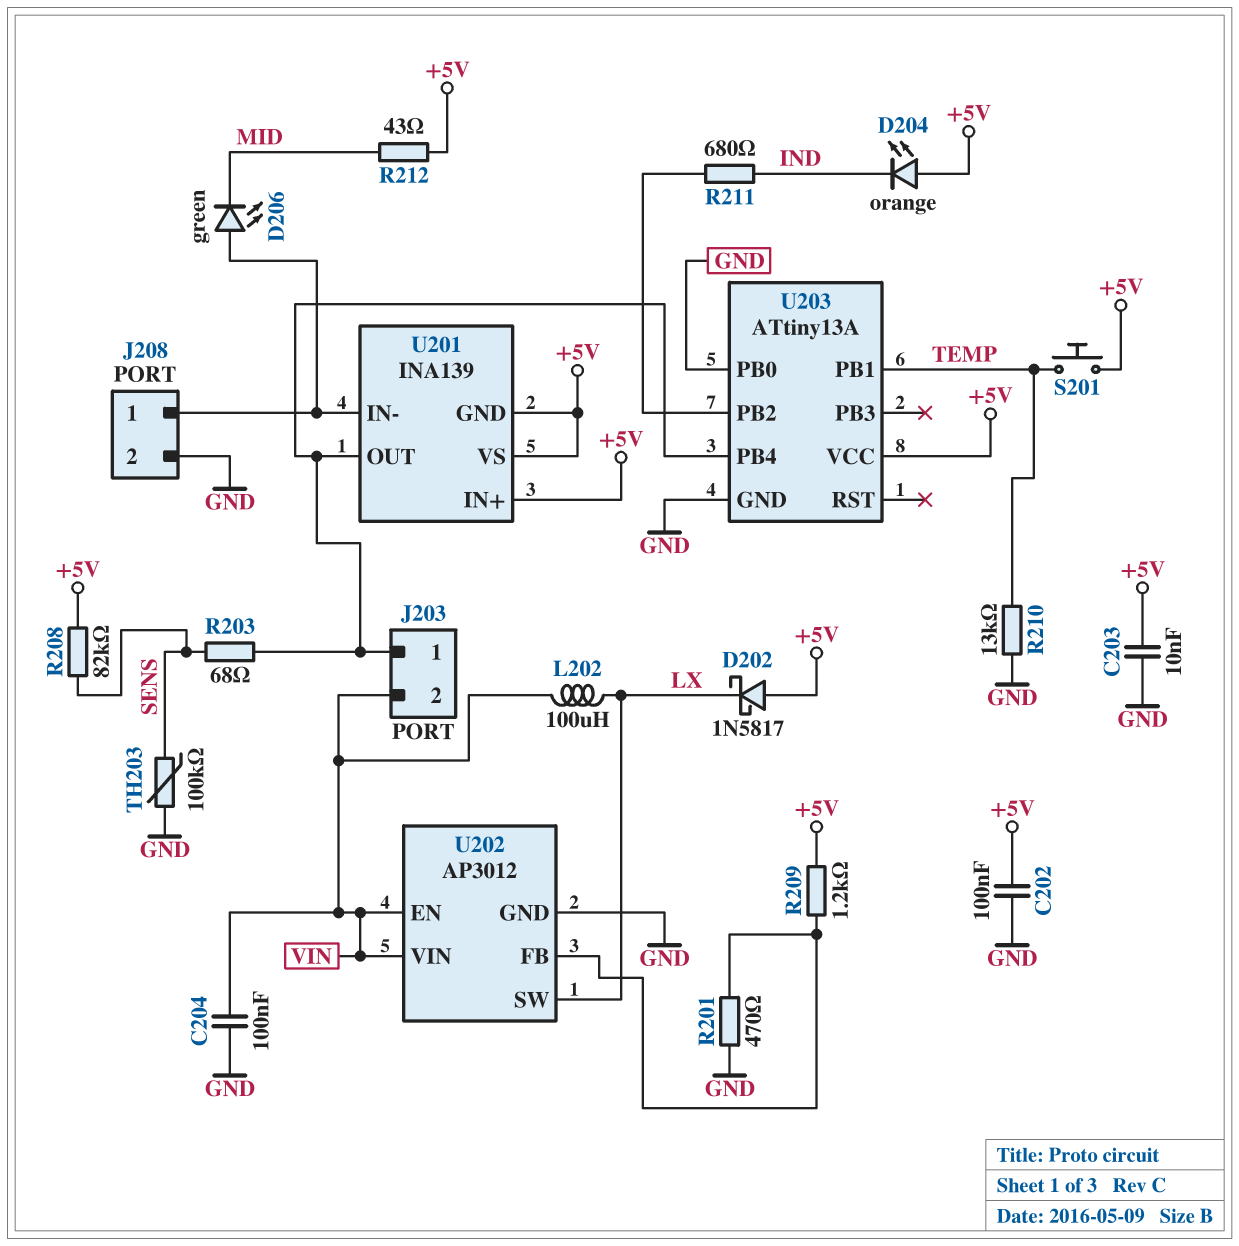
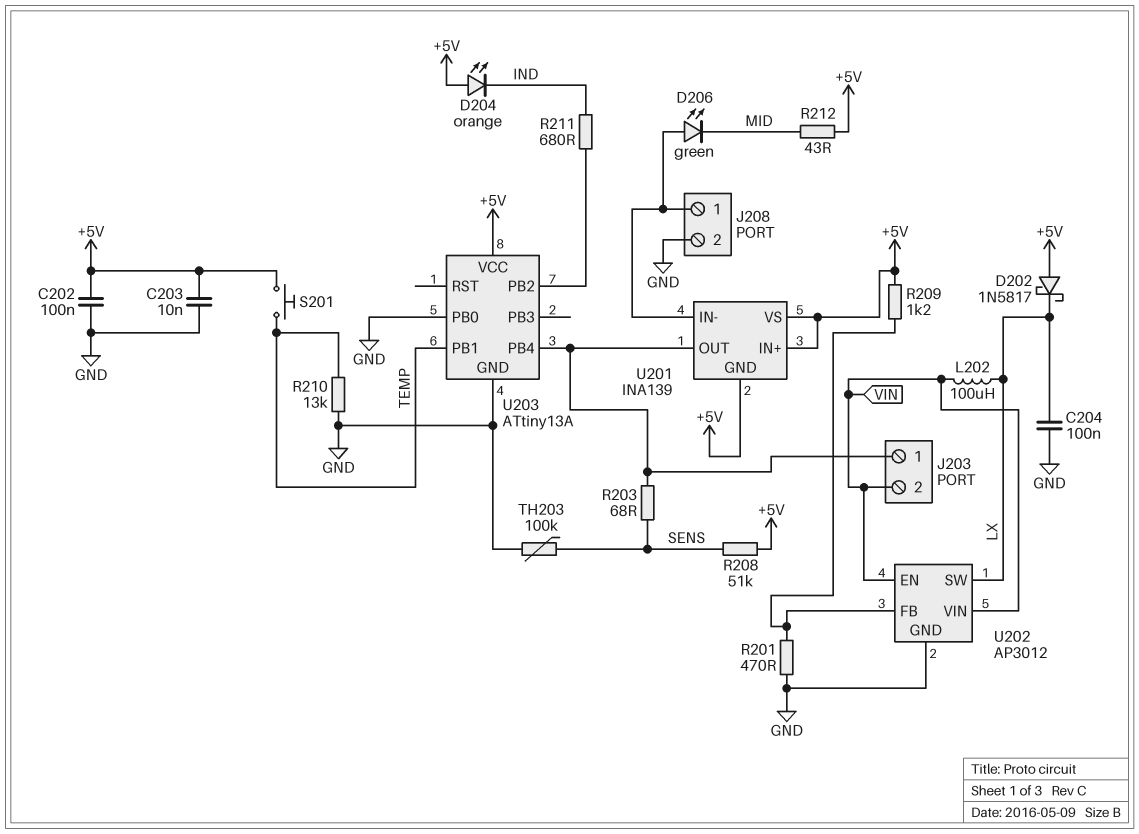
C204: 100nF (GND, VIN) -> 100nF (GND, LX)
R208: 82k (+5V, SENS) -> 51k (+5V, SENS)

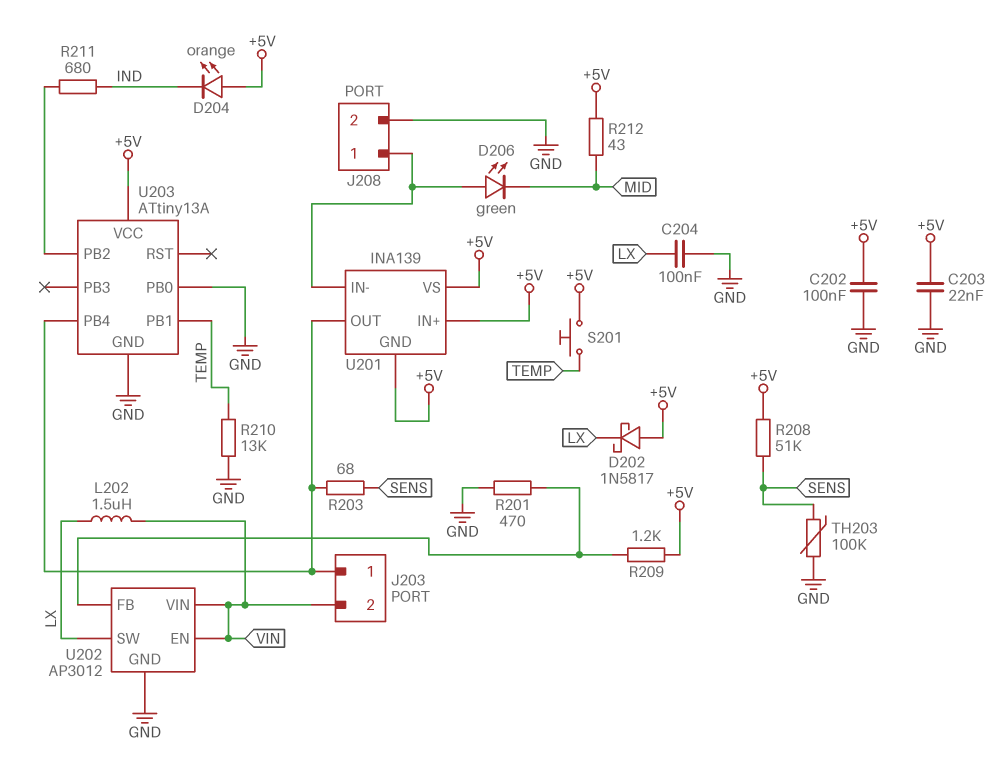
C203: 10nF (+5V, GND) -> 22nF (+5V, GND)
L202: 100uH (LX, VIN) -> 1.5uH (LX, VIN)

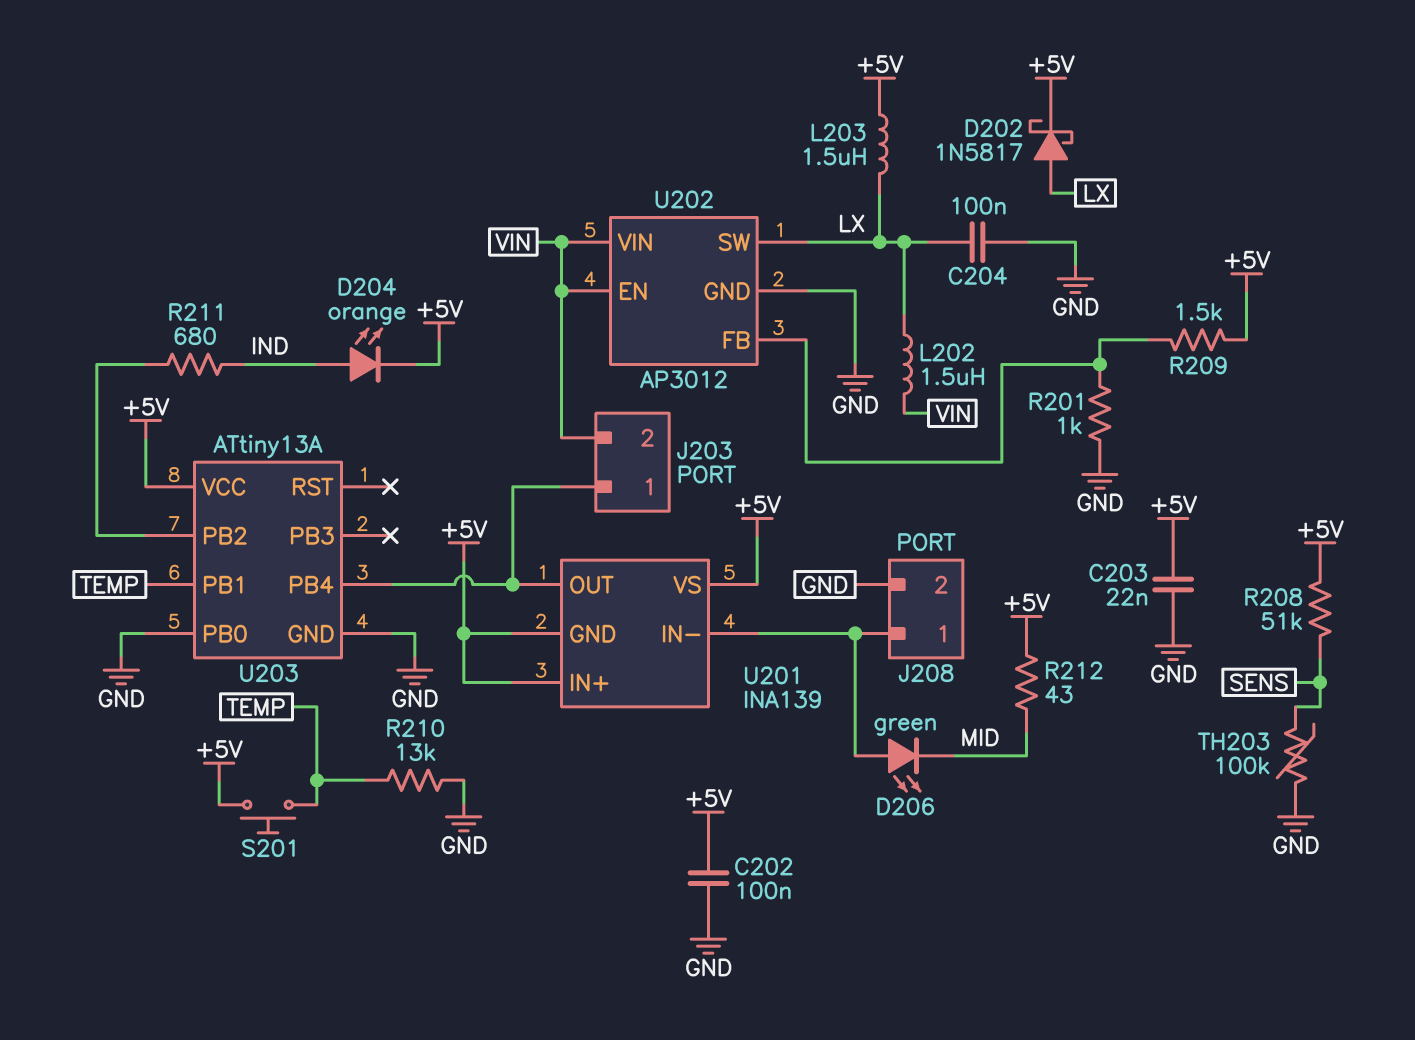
D202: schottky 1N5817 (A +5V, K LX) -> schottky 1N5817 (A LX, K +5V)
D204: LED orange (A +5V, K IND) -> LED orange (A IND, K +5V)
L203: none -> 1.5uH (+5V, LX)
R201: 470 (GND, U202/FB) -> 1k (GND, U202/FB)
R203: 68 (J203/1, SENS) -> none
R209: 1.2k (+5V, U202/FB) -> 1.5k (+5V, U202/FB)

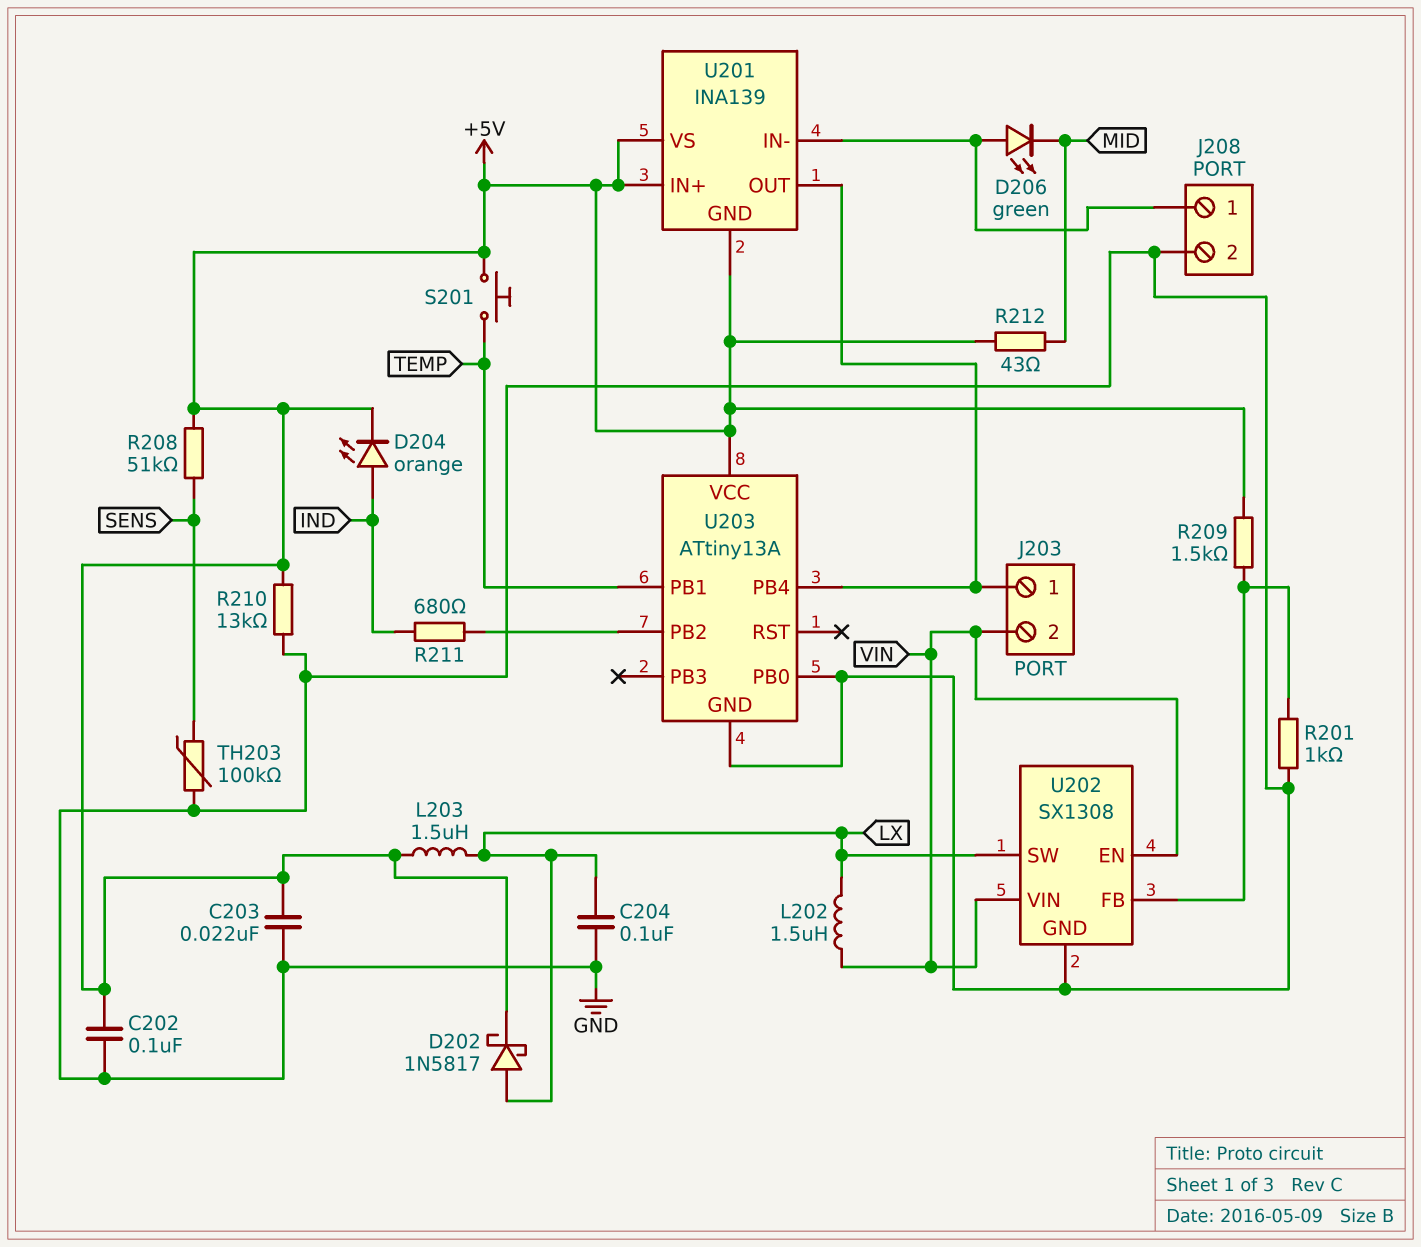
R210: 13k (GND, TEMP) -> 13k (+5V, GND)
U202: AP3012 -> SX1308

